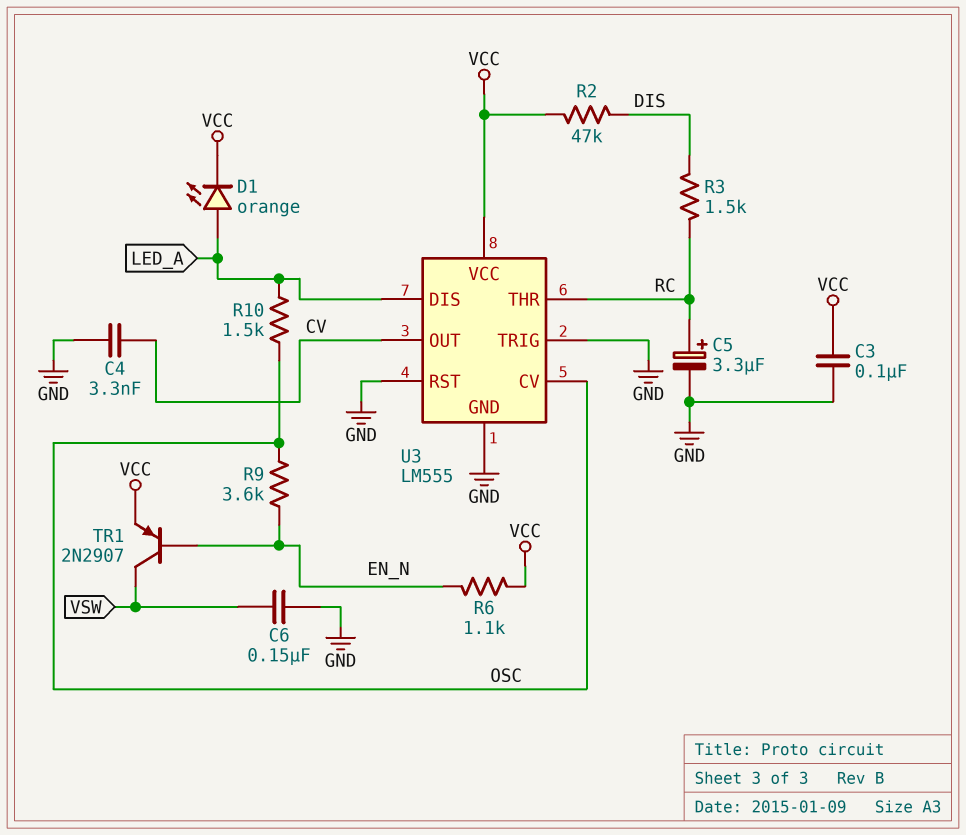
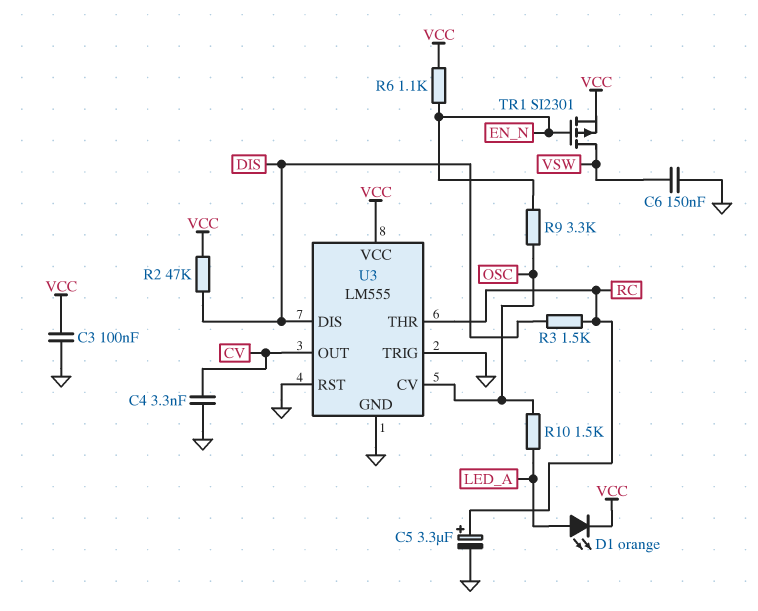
R9: 3.6k (EN_N, OSC) -> 3.3k (EN_N, OSC)
TR1: PNP 2N2907 (B EN_N, C VSW, E VCC) -> PMOS SI2301 (G EN_N, D VSW, S VCC)
U3 pin DIS: LED_A -> DIS

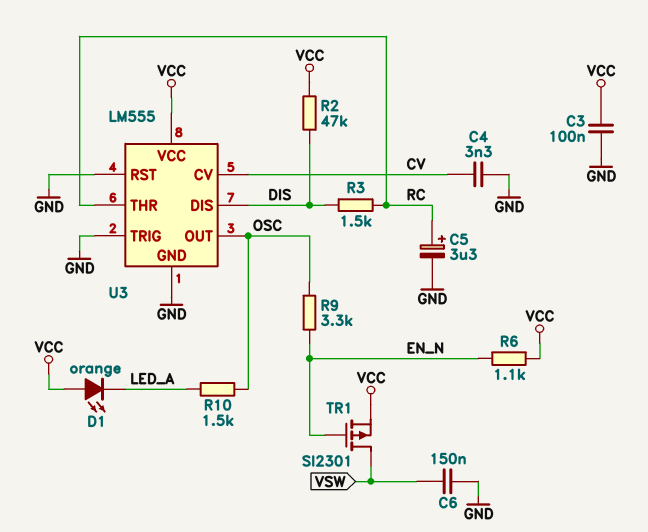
D1: LED orange (A LED_A, K VCC) -> LED orange (A VCC, K LED_A)
U3 pin CV: OSC -> CV
U3 pin OUT: CV -> OSC

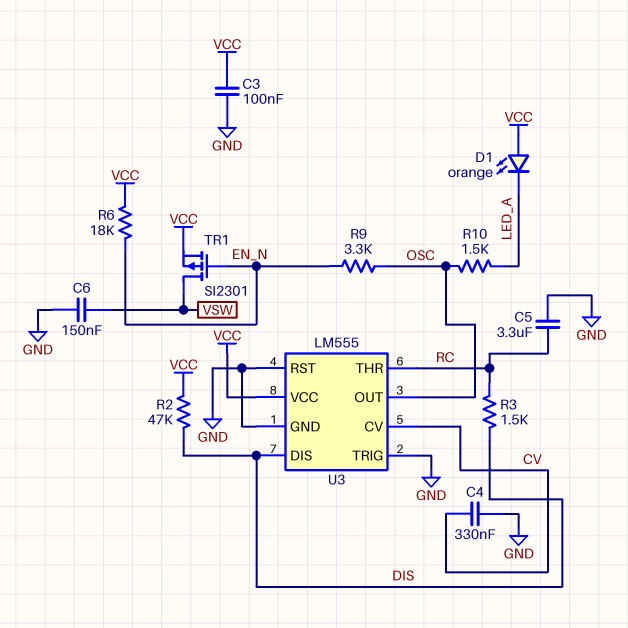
C4: 3.3nF (CV, GND) -> 330nF (CV, GND)
C5: 3.3uF (plus RC, minus GND) -> 3.3uF (GND, RC)
R6: 1.1k (EN_N, VCC) -> 18k (EN_N, VCC)

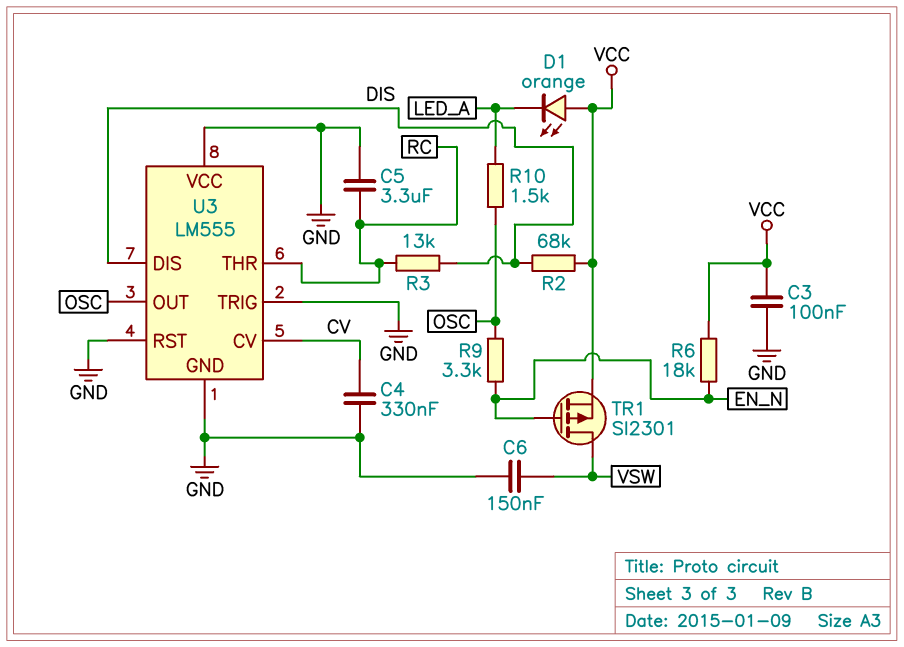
R2: 47k (DIS, VCC) -> 68k (DIS, VCC)
R3: 1.5k (DIS, RC) -> 13k (DIS, RC)
U3 pin VCC: VCC -> GND

